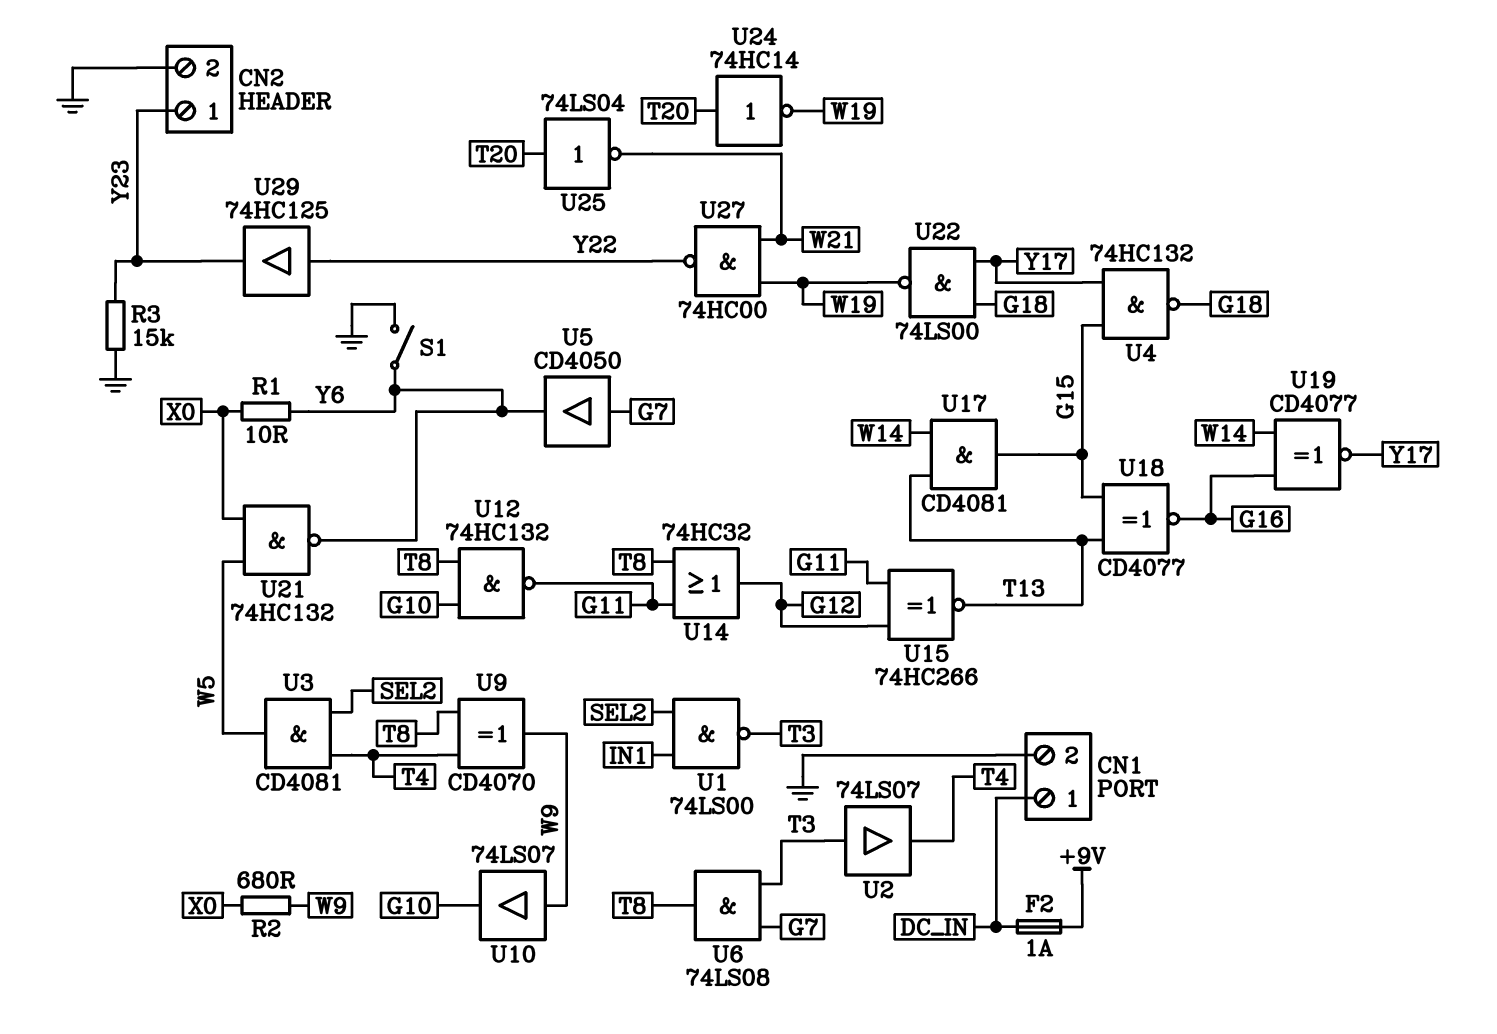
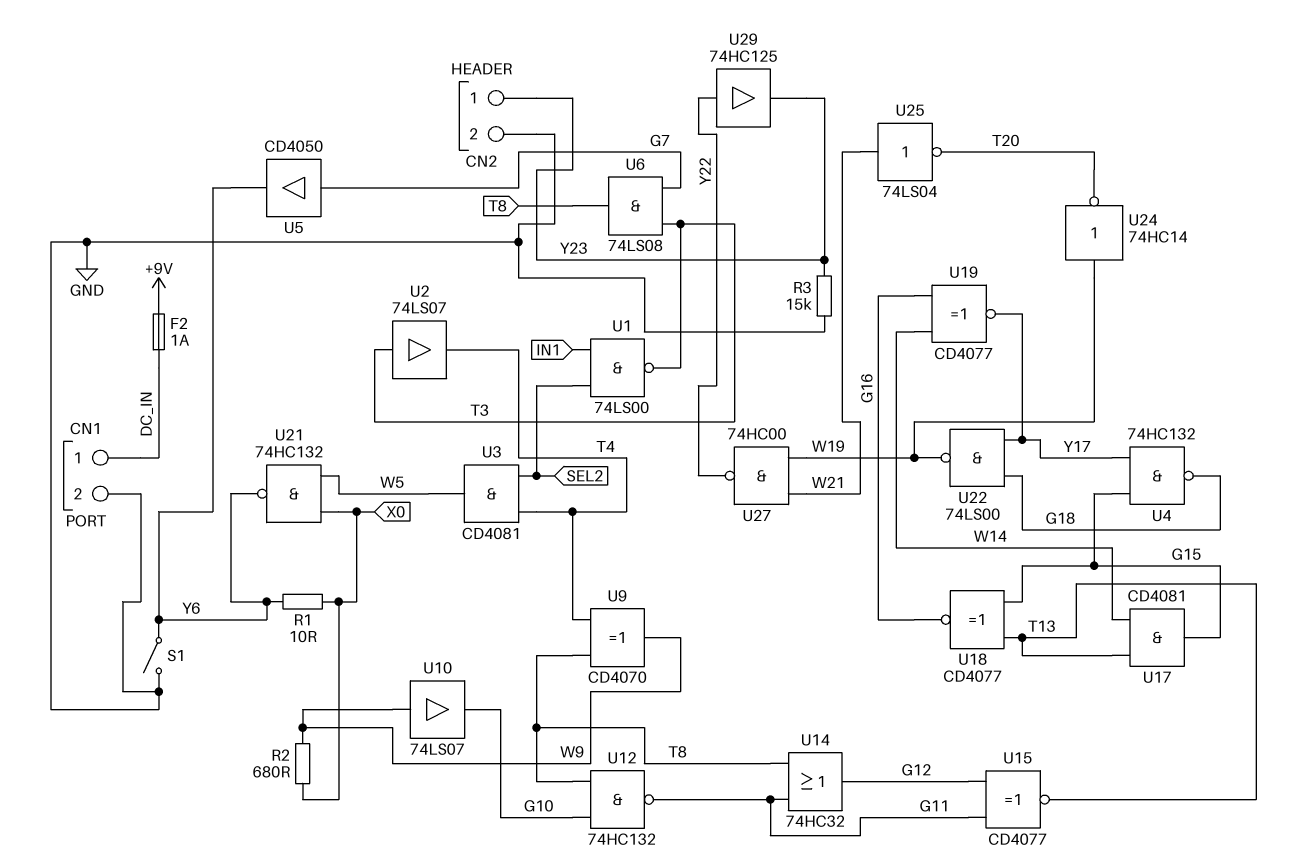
U15: XNOR 74HC266 (in G11, in G12, out T13) -> XNOR CD4077 (in G11, in G12, out T13)
U24: NOT 74HC14 (in T20, out W19) -> NOT 74HC14 (in W19, out T20)
U25: NOT 74LS04 (in T20, out W21) -> NOT 74LS04 (in W21, out T20)

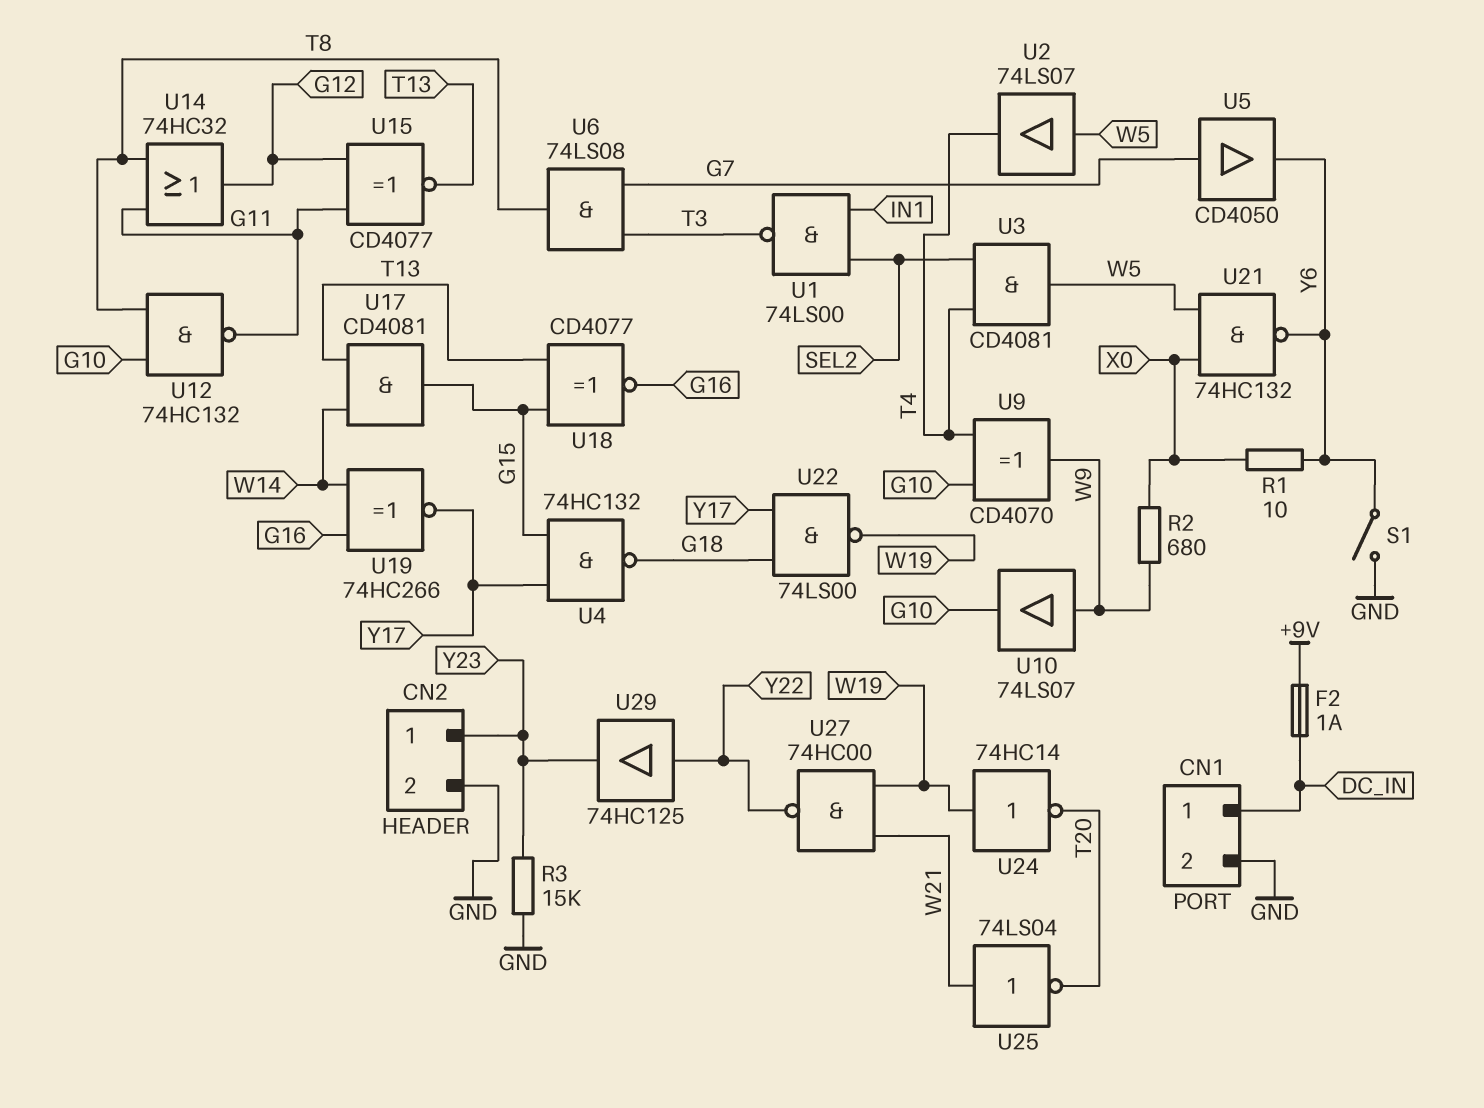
U2: buffer 74LS07 (in T3, out T4) -> buffer 74LS07 (in W5, out T4)
U9: XOR CD4070 (in T4, in T8, out W9) -> XOR CD4070 (in G10, in T4, out W9)
U19: XNOR CD4077 (in G16, in W14, out Y17) -> XNOR 74HC266 (in G16, in W14, out Y17)

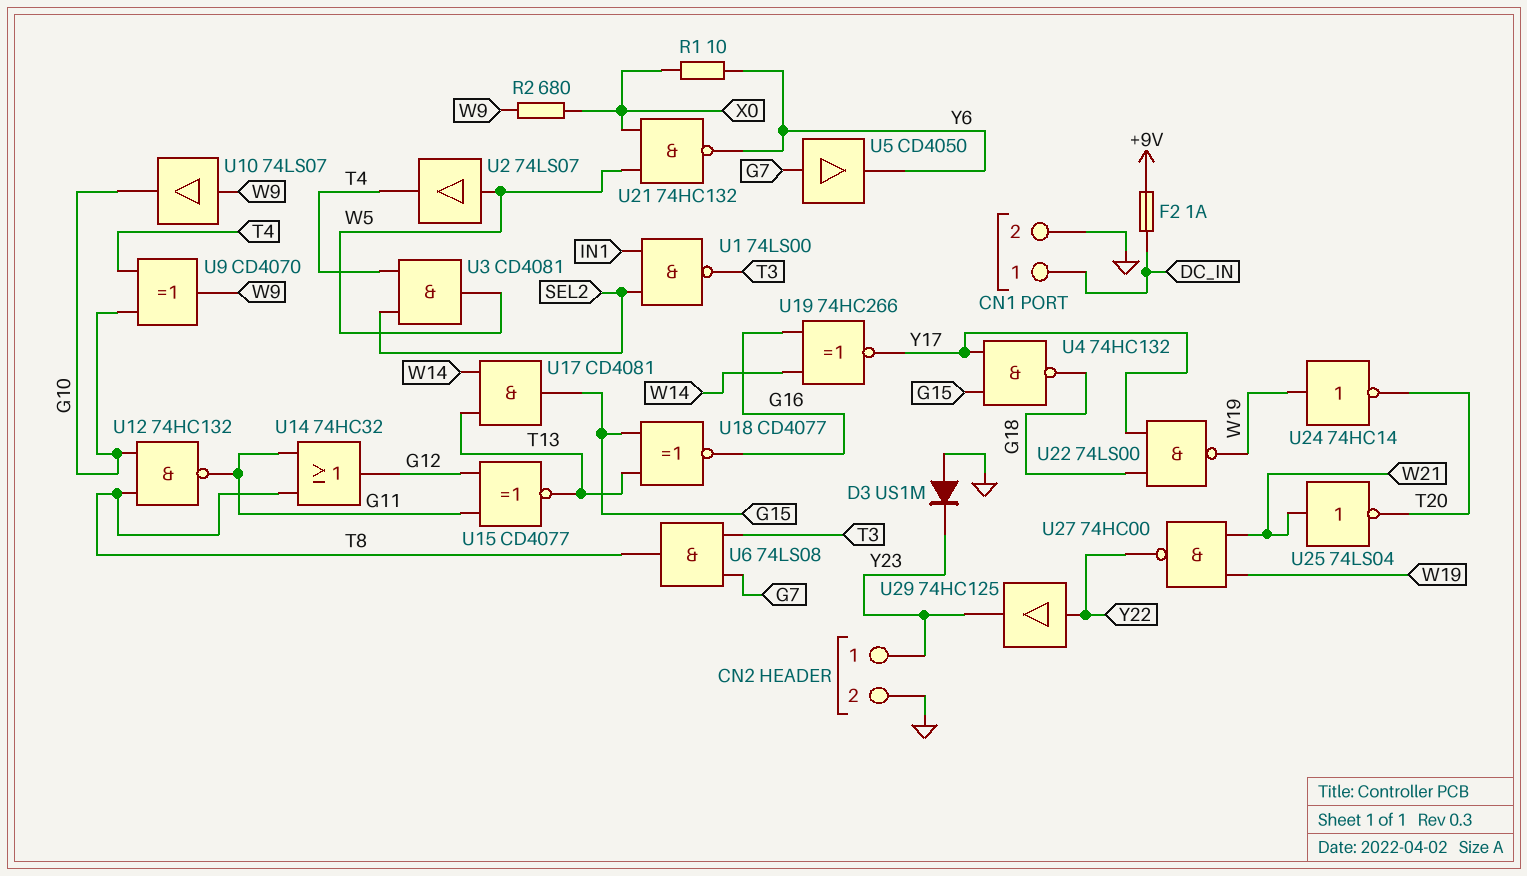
D3: none -> diode US1M (A GND, K Y23)
R3: 15k (GND, Y23) -> none
S1: switch (GND, Y6) -> none

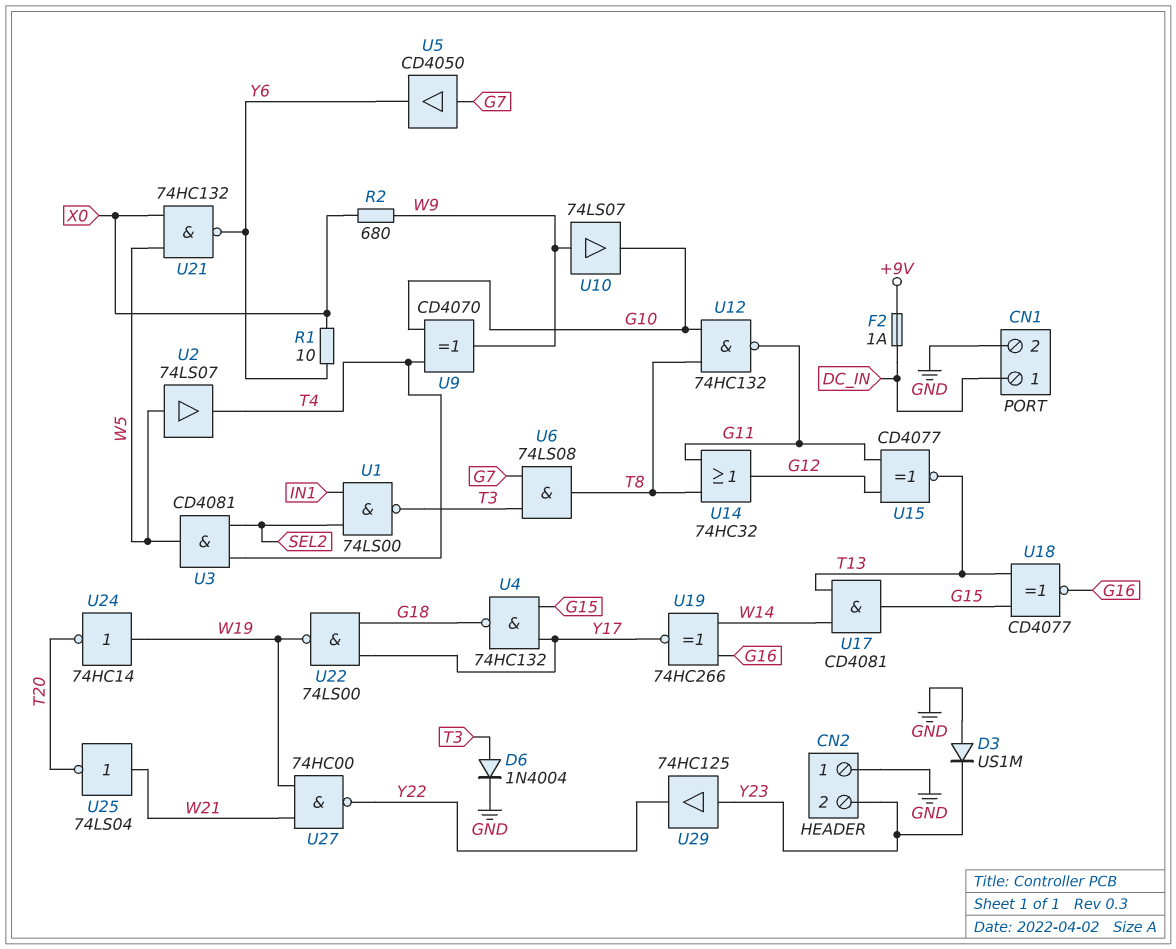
CN2 pin 1: Y23 -> GND
CN2 pin 2: GND -> Y23
D6: none -> diode 1N4004 (A T3, K GND)
U29: buffer 74HC125 (in Y22, out Y23) -> buffer 74HC125 (in Y23, out Y22)

